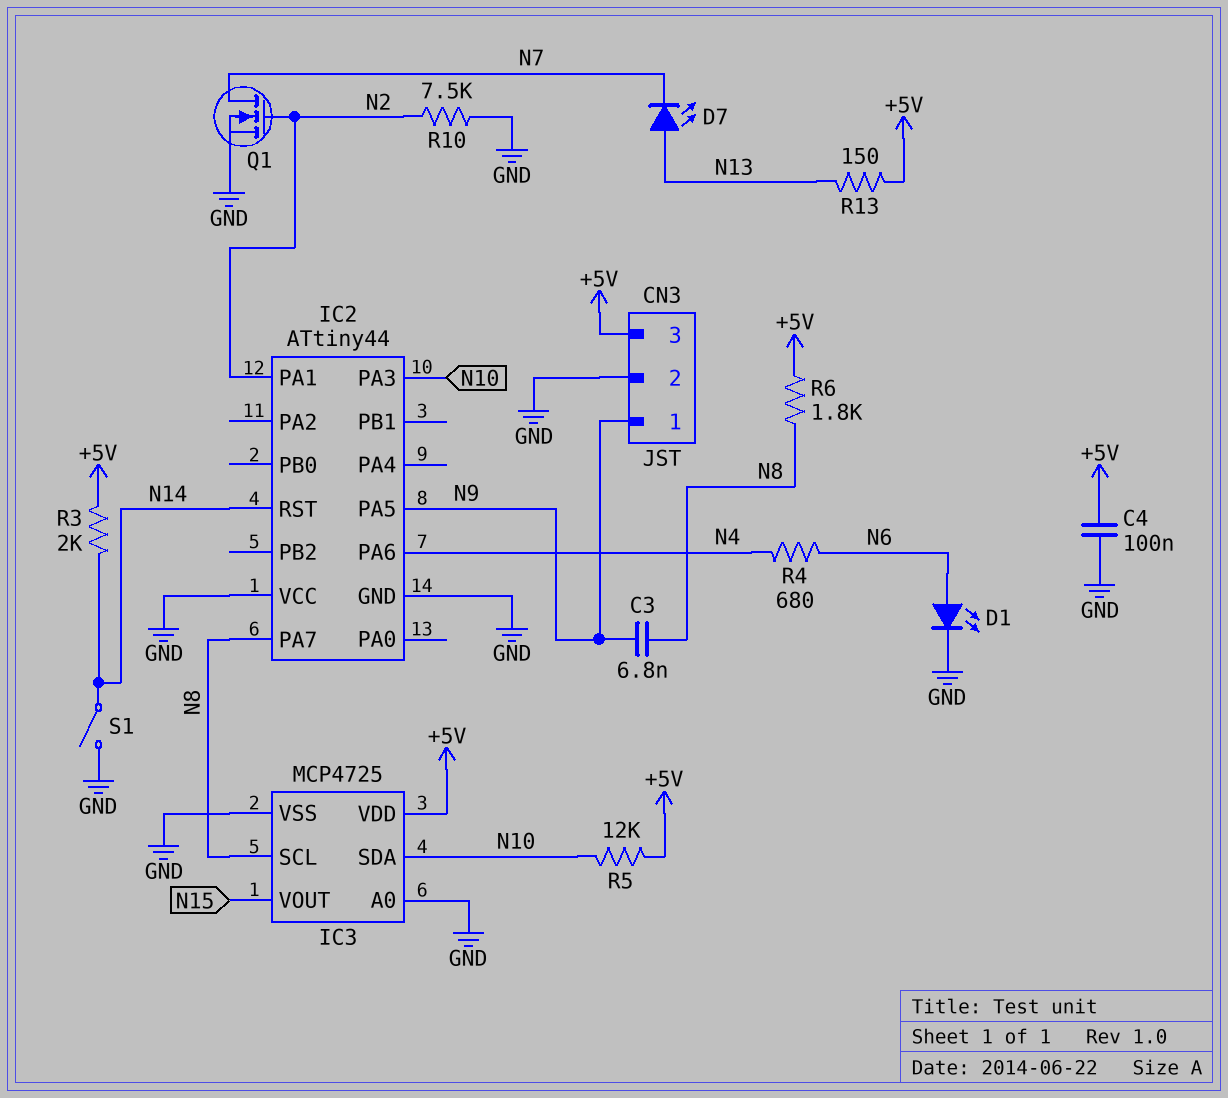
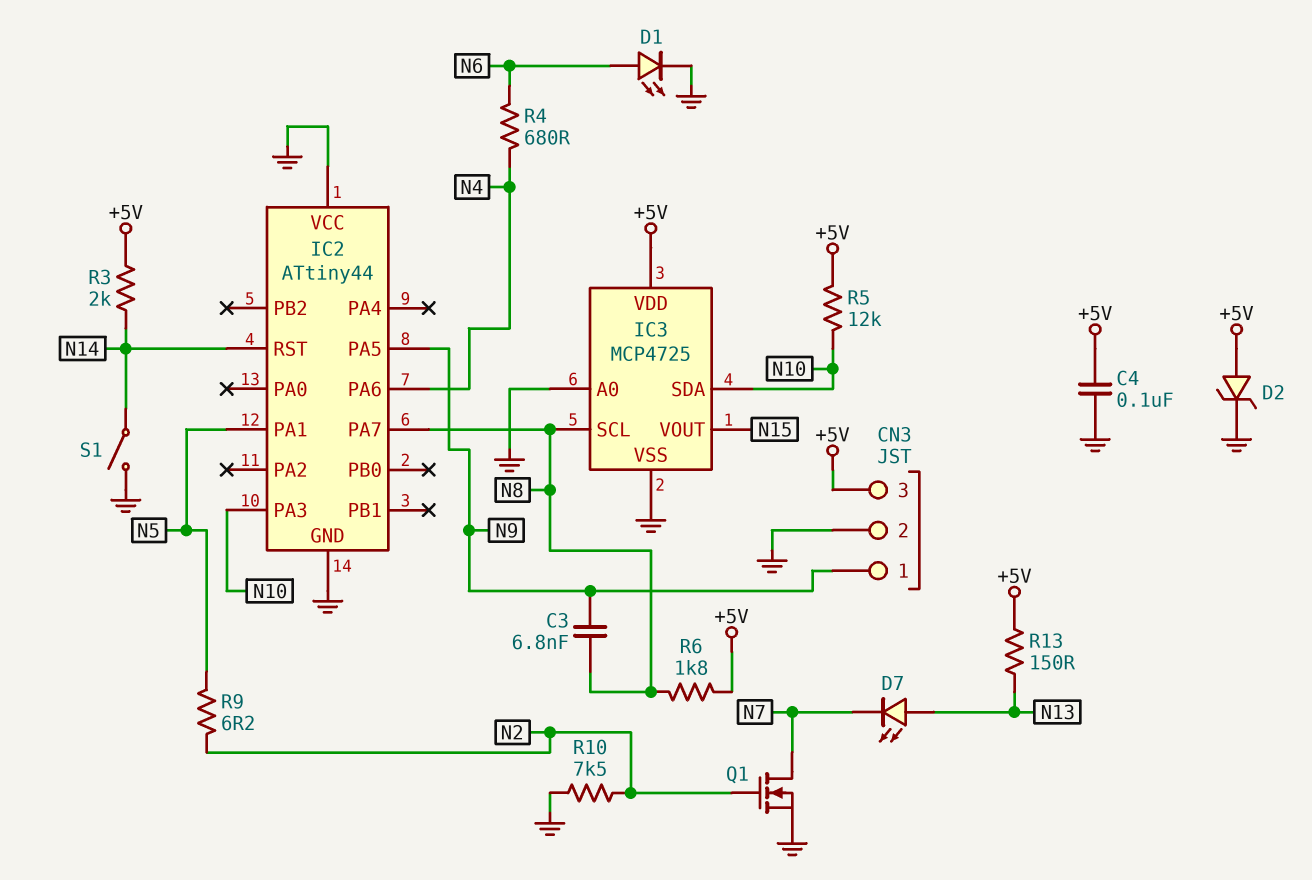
D2: none -> zener (A +5V, K GND)
IC2 pin PA1: N2 -> N5
R9: none -> 6.2 (N2, N5)

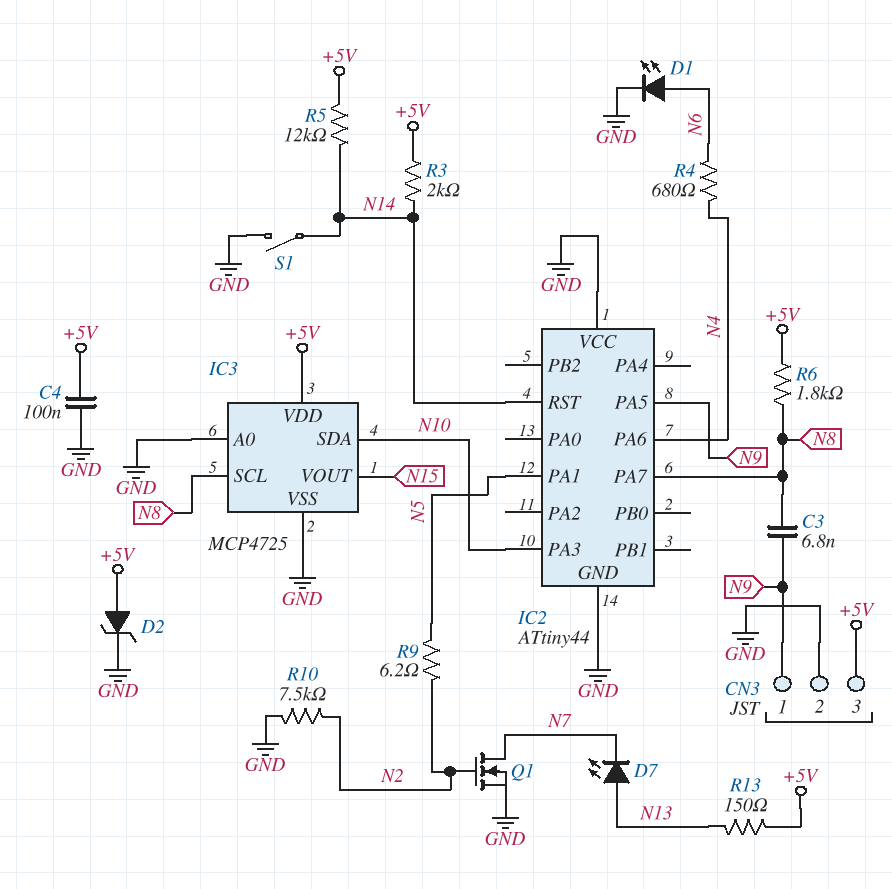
R5: 12k (+5V, N10) -> 12k (+5V, N14)

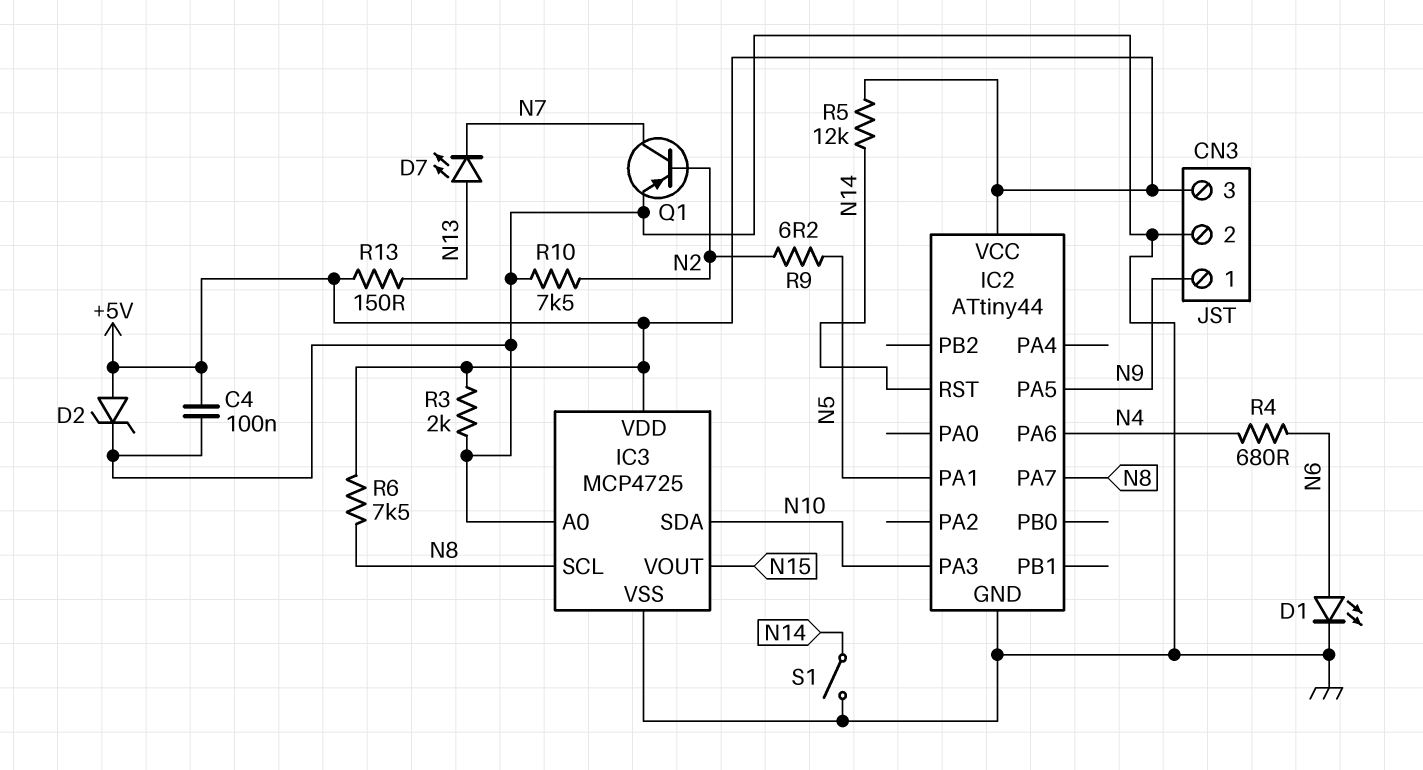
C3: 6.8nF (N8, N9) -> none
IC2 pin VCC: GND -> +5V
Q1: NMOS (G N2, D N7, S GND) -> PNP (B N2, C N7, E GND)
R3: 2k (+5V, N14) -> 2k (+5V, GND)
R6: 1.8k (+5V, N8) -> 7.5k (+5V, N8)

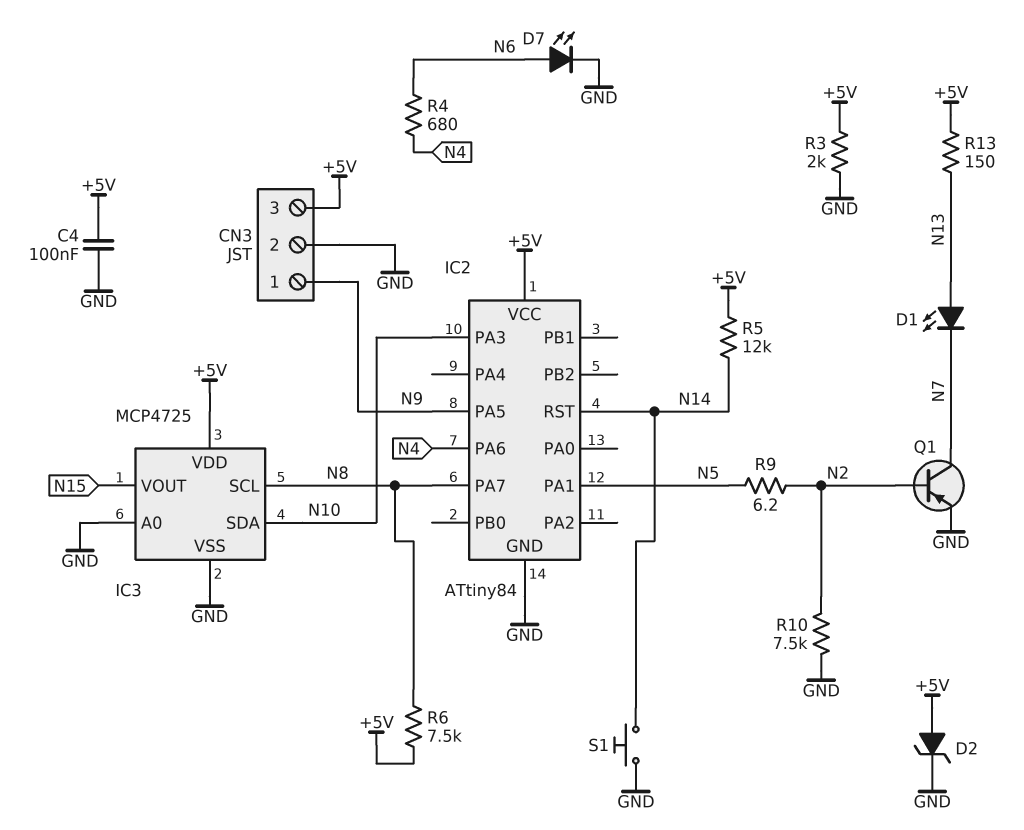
D1: LED (A N6, K GND) -> LED (A N13, K N7)
D7: LED (A N13, K N7) -> LED (A N6, K GND)
IC2: ATtiny44 -> ATtiny84
S1: switch (GND, N14) -> button (GND, N14)

